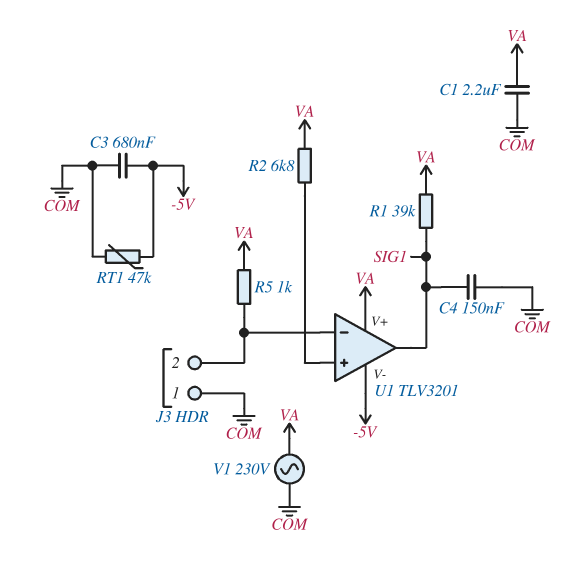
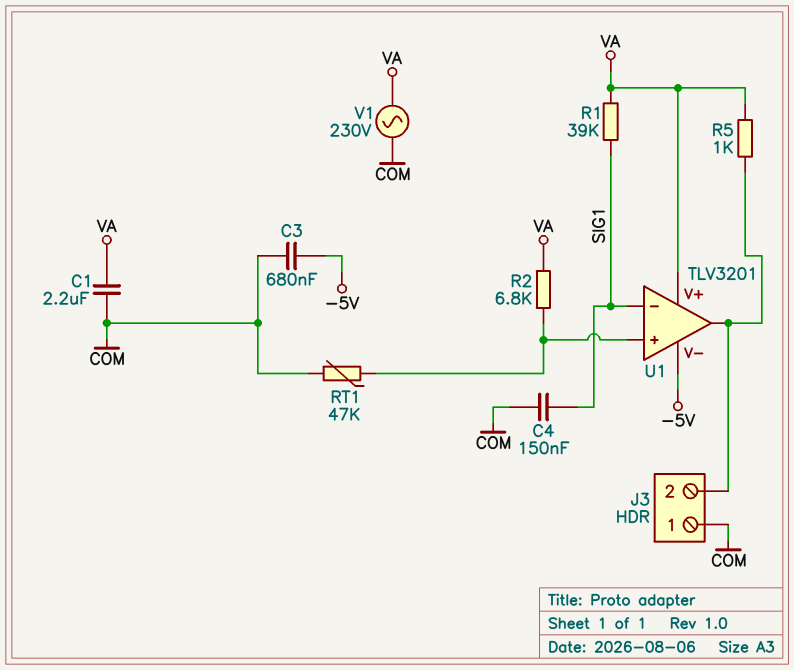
RT1: 47k (-5V, COM) -> 47k (COM, U1/in+)
U1 pin in-: J3/2 -> SIG1
U1 pin out: SIG1 -> J3/2

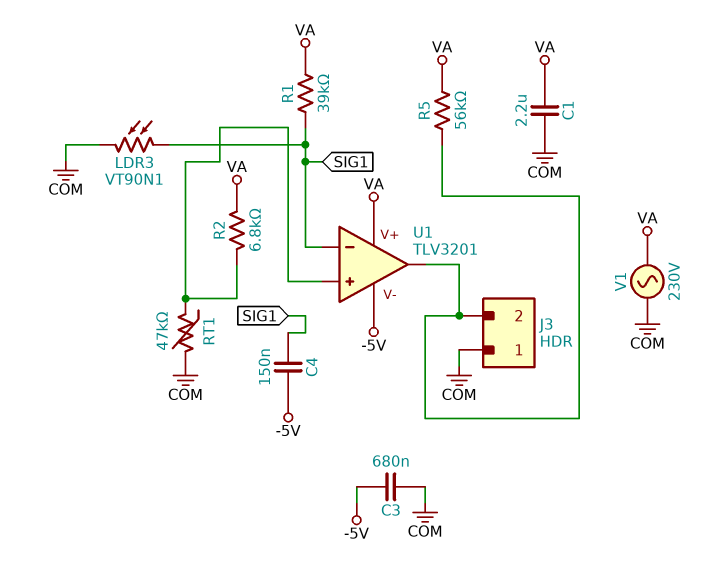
C4: 150nF (COM, SIG1) -> 150nF (-5V, SIG1)
LDR3: none -> VT90N1 (COM, SIG1)
R5: 1k (J3/2, VA) -> 56k (J3/2, VA)

